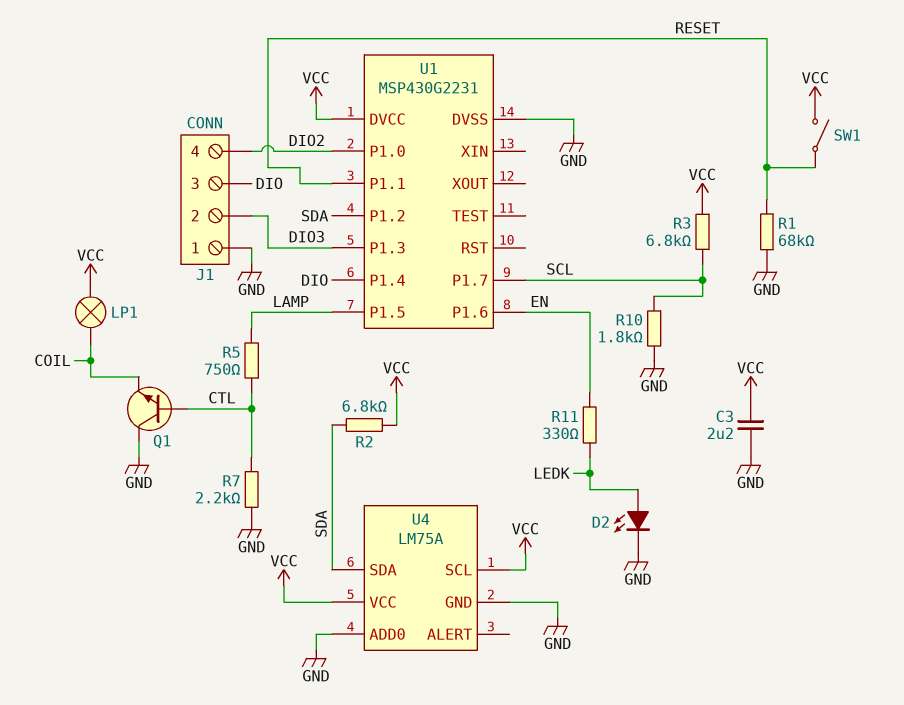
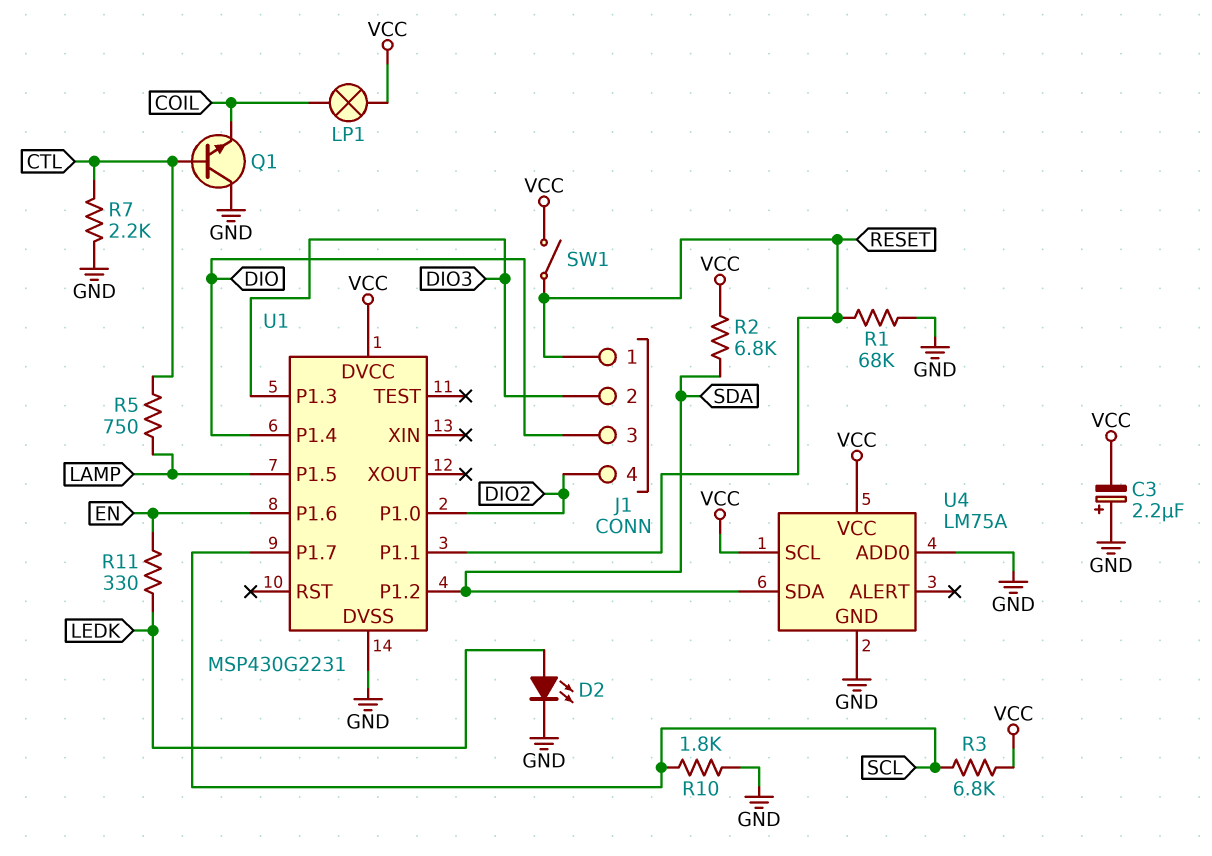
C3: 2.2uF (GND, VCC) -> 2.2uF (plus GND, minus VCC)
J1 pin 1: GND -> RESET

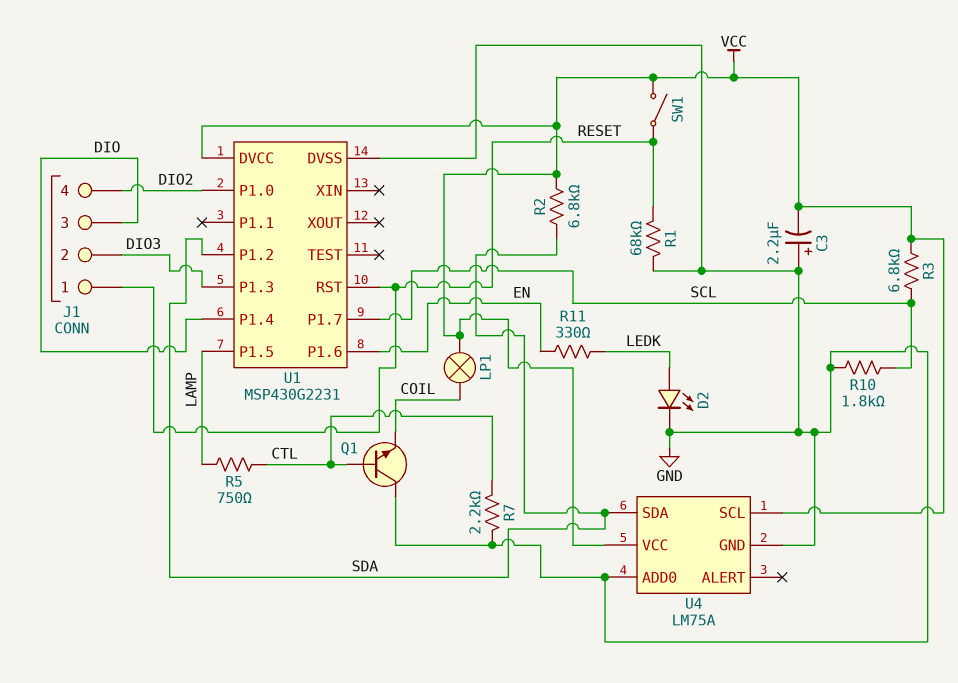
U1 pin P1.1: RESET -> none
U1 pin RST: none -> RESET

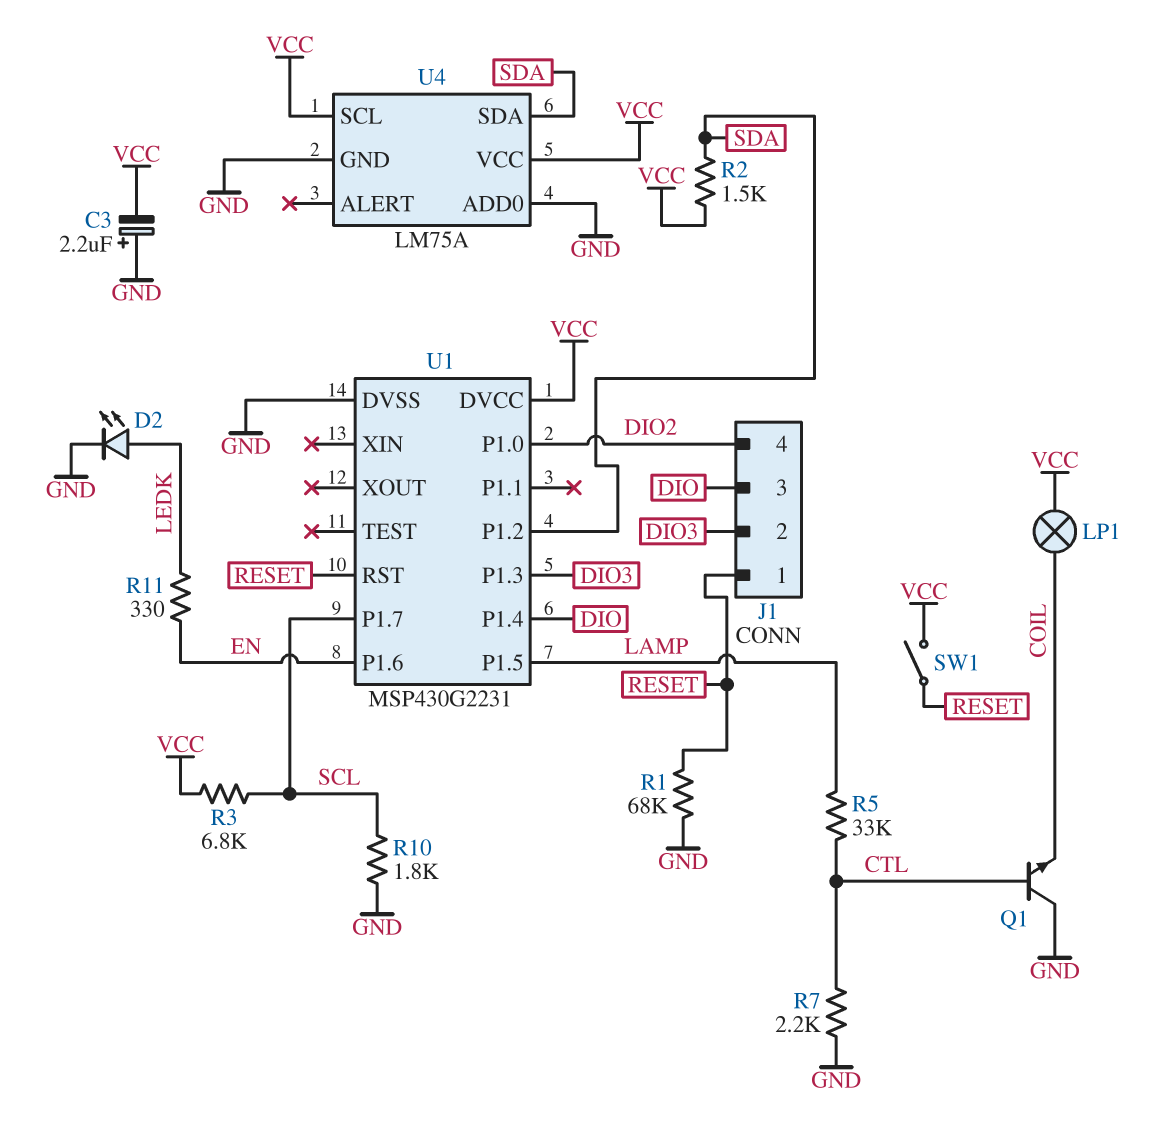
R2: 6.8k (SDA, VCC) -> 1.5k (SDA, VCC)
R5: 750 (CTL, LAMP) -> 33k (CTL, LAMP)

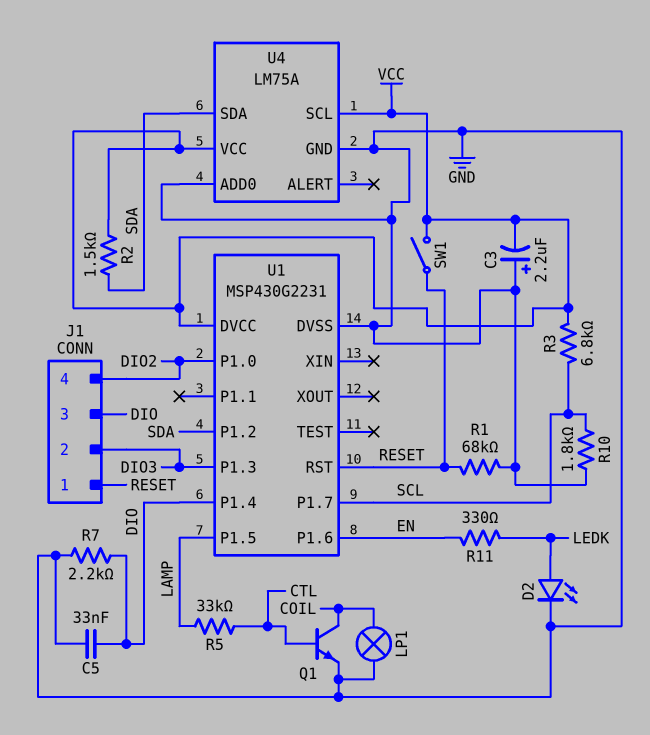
C5: none -> 33nF (DIO, GND)
LP1: lamp (COIL, VCC) -> lamp (COIL, GND)
Q1: NPN (B CTL, C GND, E COIL) -> NPN (B CTL, C COIL, E GND)
R7: 2.2k (CTL, GND) -> 2.2k (DIO, GND)

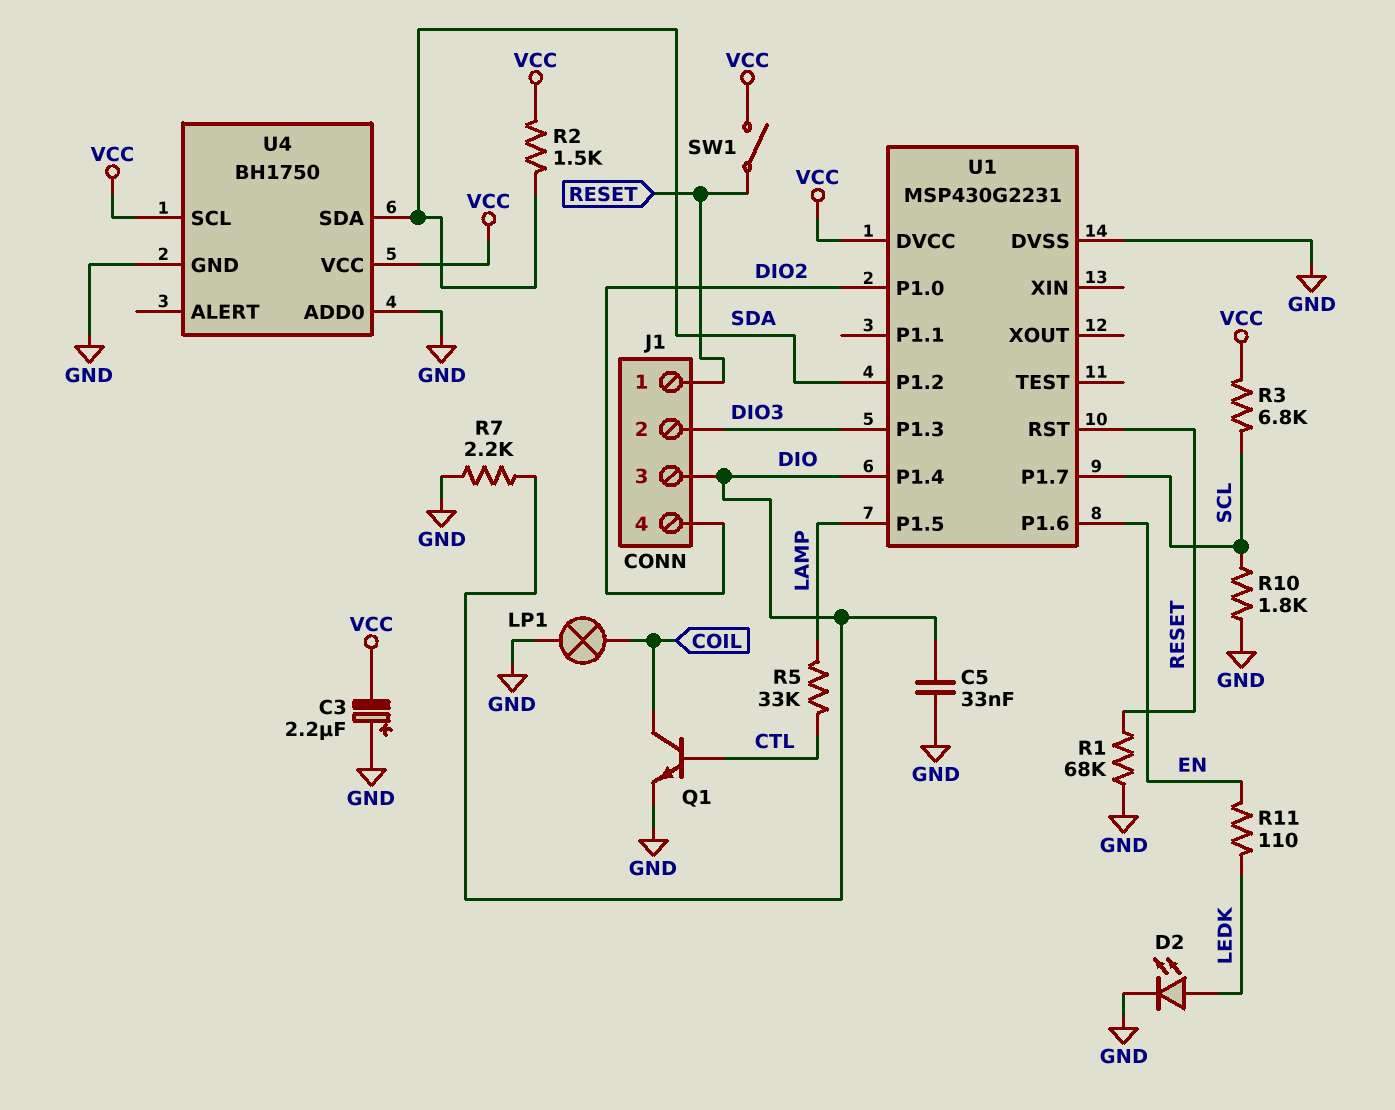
R11: 330 (EN, LEDK) -> 110 (EN, LEDK)
U4: LM75A -> BH1750

